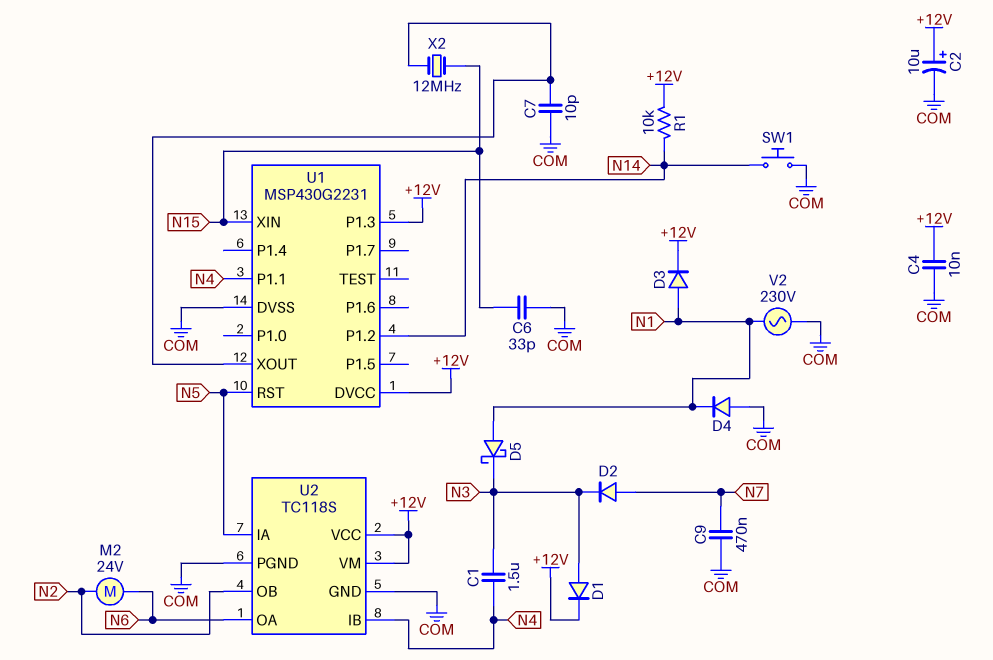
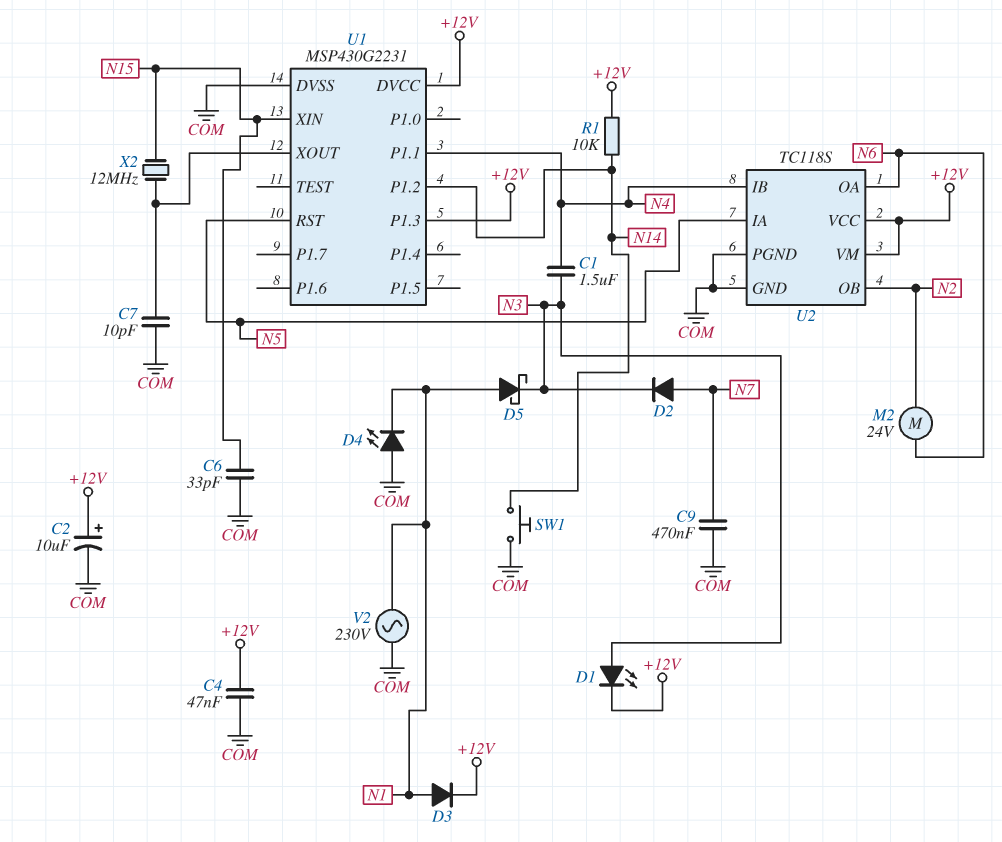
C4: 10nF (+12V, COM) -> 47nF (+12V, COM)
D1: diode (A N3, K +12V) -> LED (A N3, K +12V)
D4: diode (A COM, K N1) -> LED (A COM, K N1)

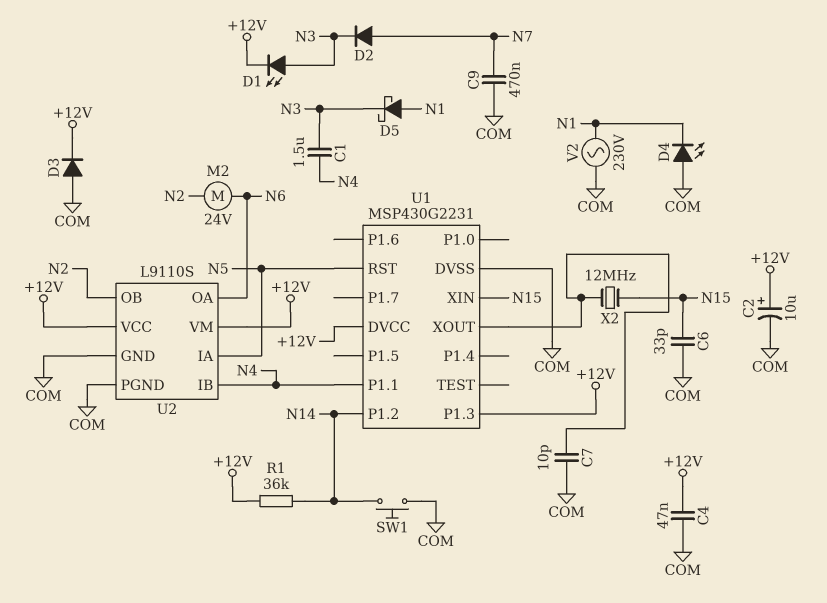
D3: diode (A N1, K +12V) -> diode (A COM, K +12V)
R1: 10k (+12V, N14) -> 36k (+12V, N14)
U2: TC118S -> L9110S

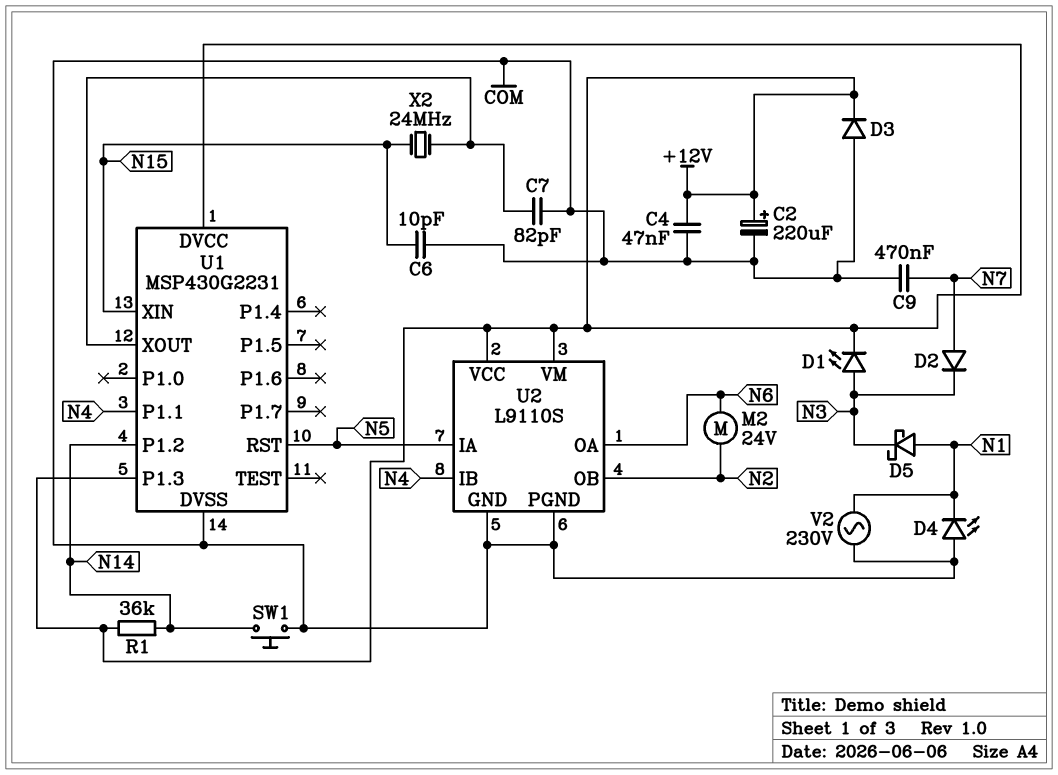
C1: 1.5uF (N3, N4) -> none
C2: 10uF (plus +12V, minus COM) -> 220uF (plus +12V, minus COM)
C6: 33pF (COM, N15) -> 10pF (COM, N15)
C7: 10pF (COM, U1/XOUT) -> 82pF (COM, U1/XOUT)
X2: 12MHz (N15, U1/XOUT) -> 24MHz (N15, U1/XOUT)

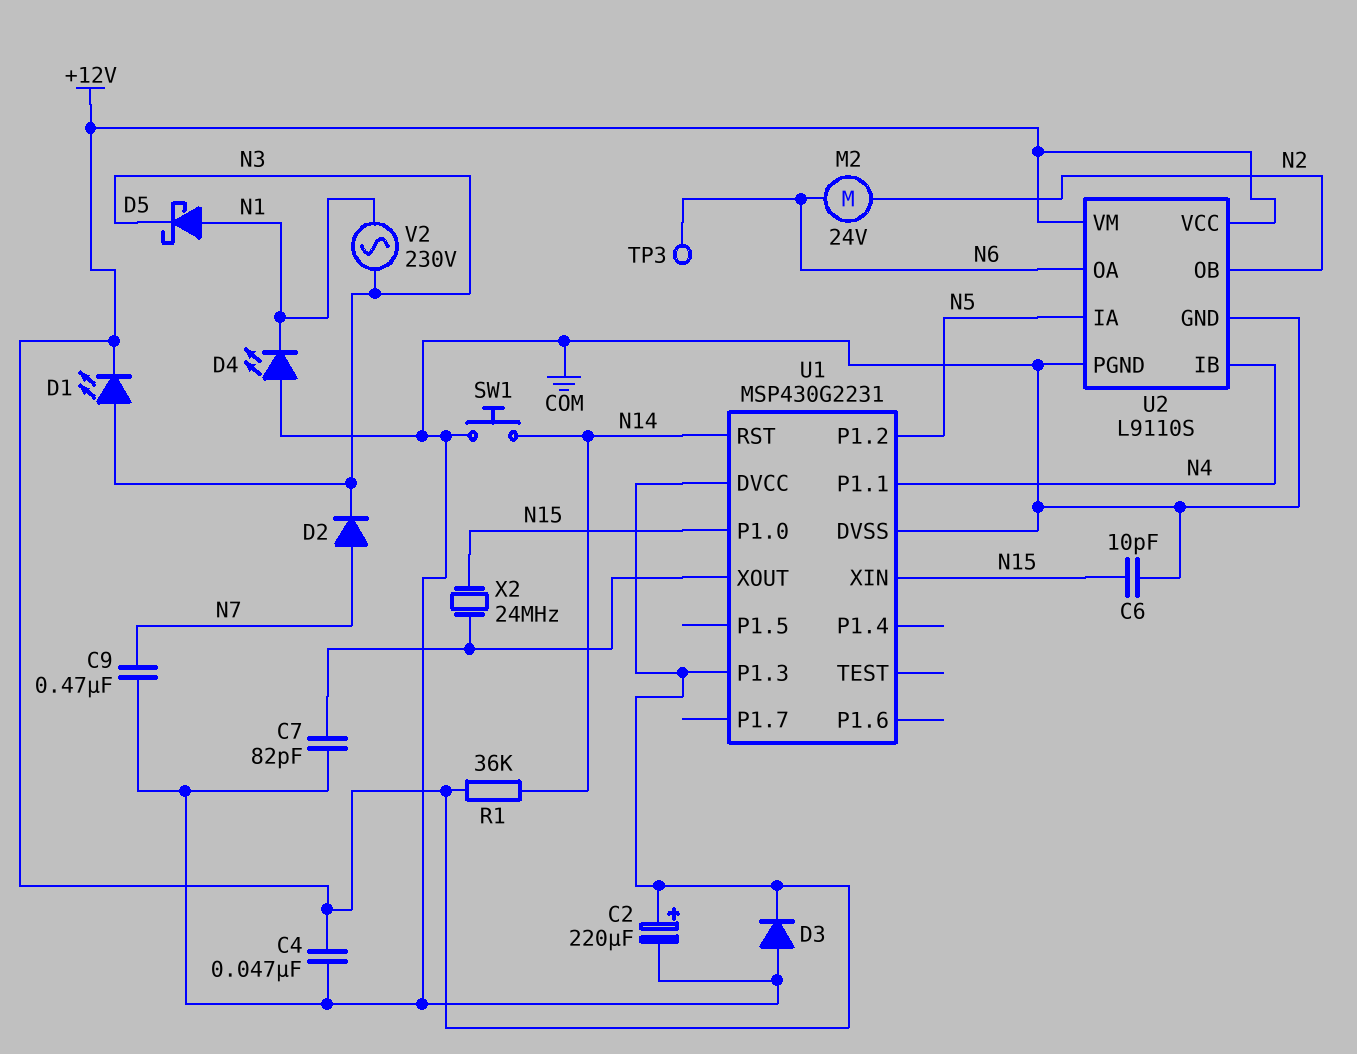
TP3: none -> test point (N6)
U1 pin P1.0: none -> N15
U1 pin P1.2: N14 -> N5
U1 pin RST: N5 -> N14
V2: AC 230V (COM, N1) -> AC 230V (N1, N3)

